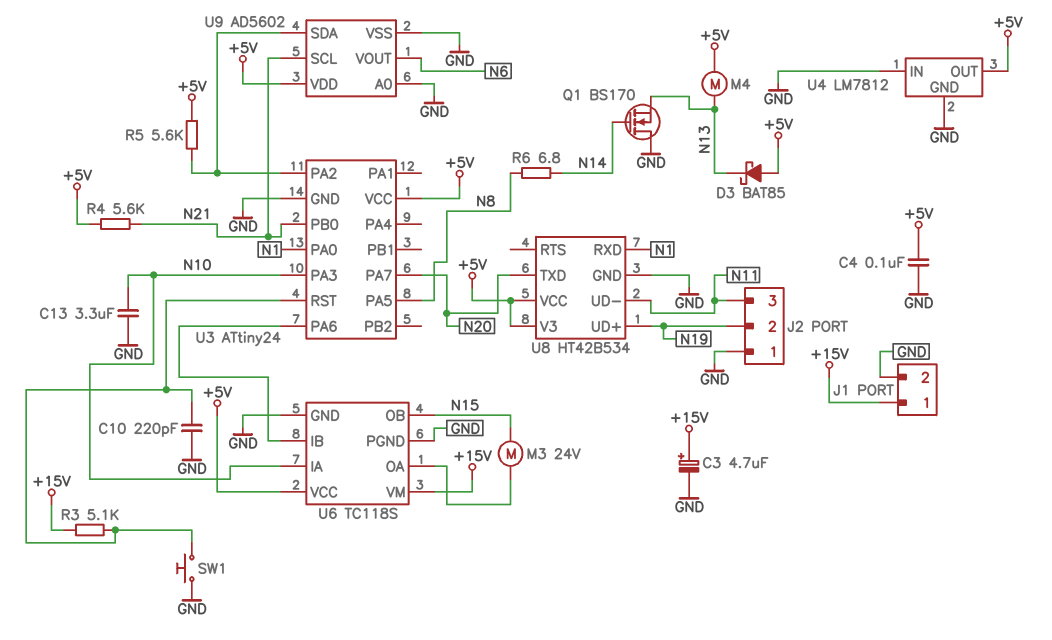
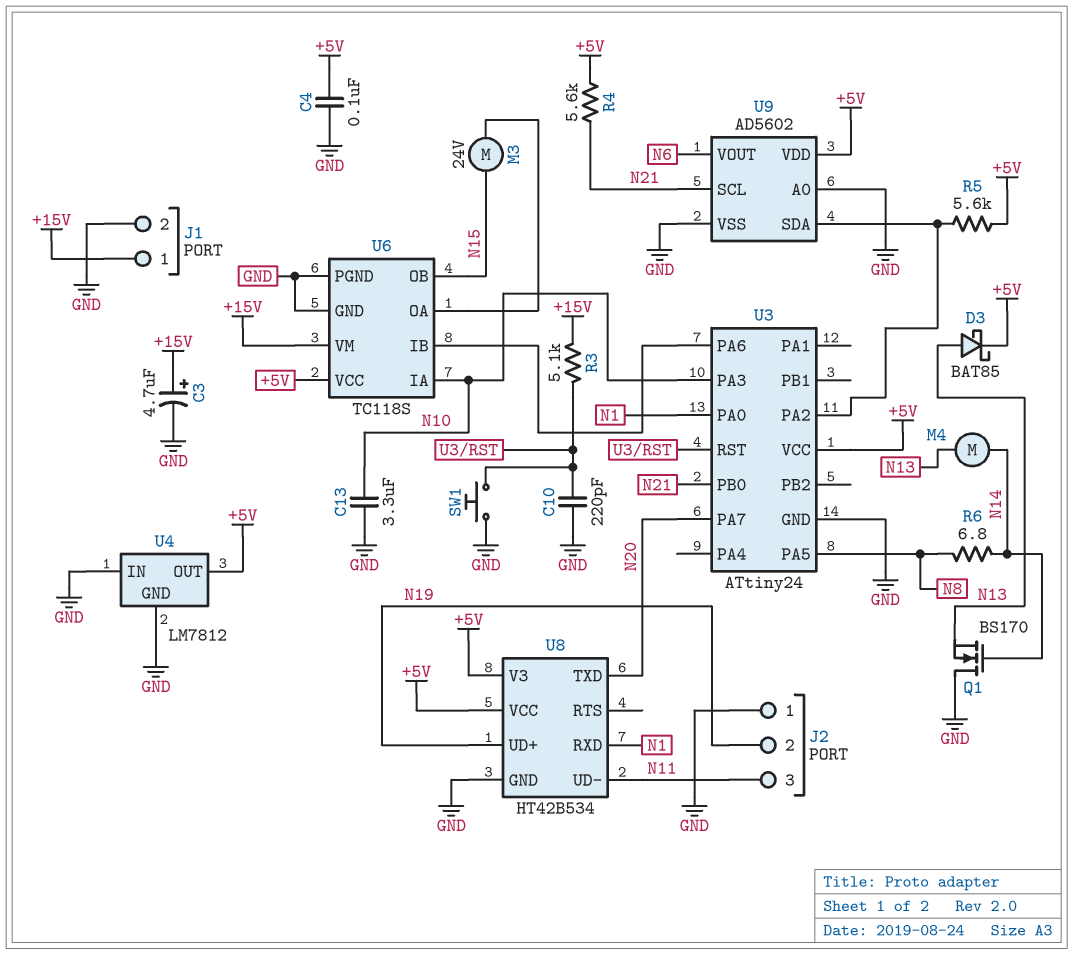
D3: schottky BAT85 (A +5V, K N13) -> schottky BAT85 (A N13, K +5V)
M4: motor (+5V, N13) -> motor (N13, N14)

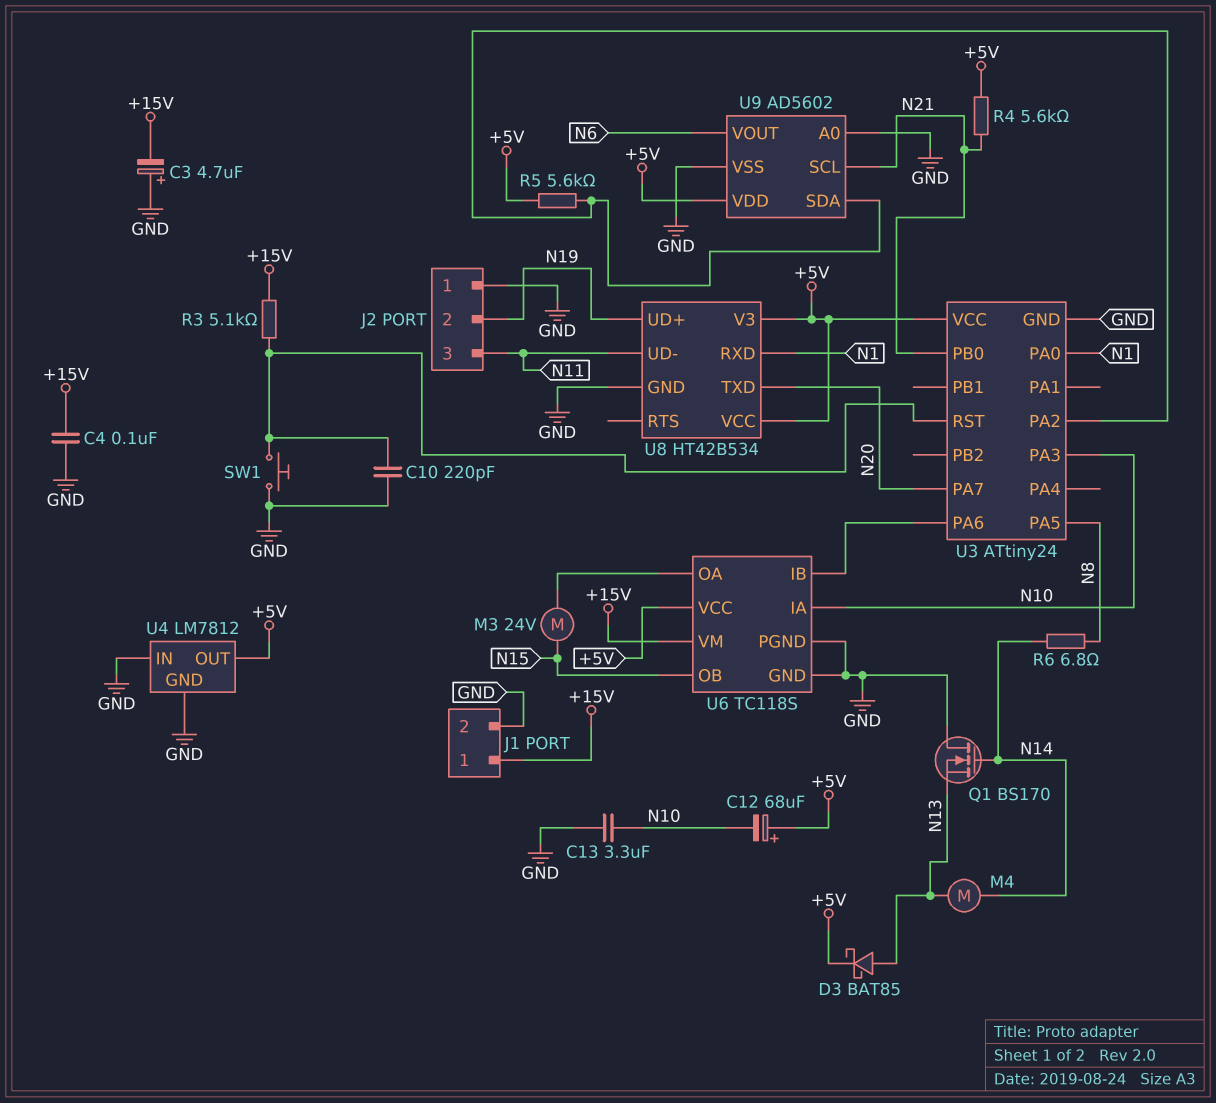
C3: 4.7uF (plus +15V, minus GND) -> 4.7uF (plus GND, minus +15V)
C4: 100nF (+5V, GND) -> 100nF (+15V, GND)
C12: none -> 68uF (plus +5V, minus N10)

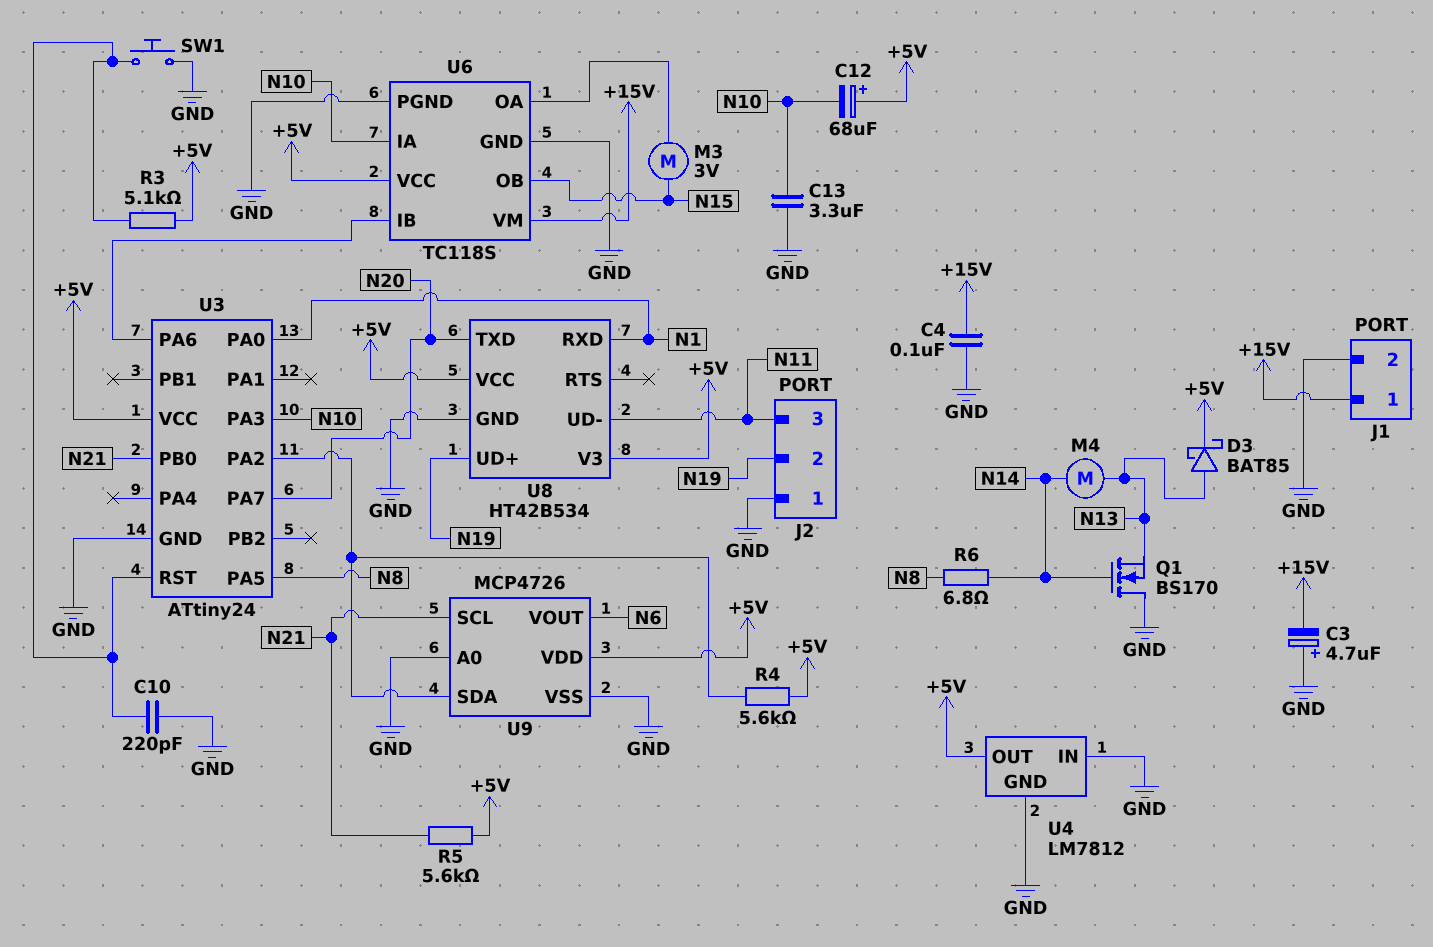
M3: motor 24V (N15, U6/OA) -> motor 3V (N15, U6/OA)
R3: 5.1k (+15V, U3/RST) -> 5.1k (+5V, U3/RST)
R4: 5.6k (+5V, N21) -> 5.6k (+5V, U3/PA2)
R5: 5.6k (+5V, U3/PA2) -> 5.6k (+5V, N21)
U9: AD5602 -> MCP4726

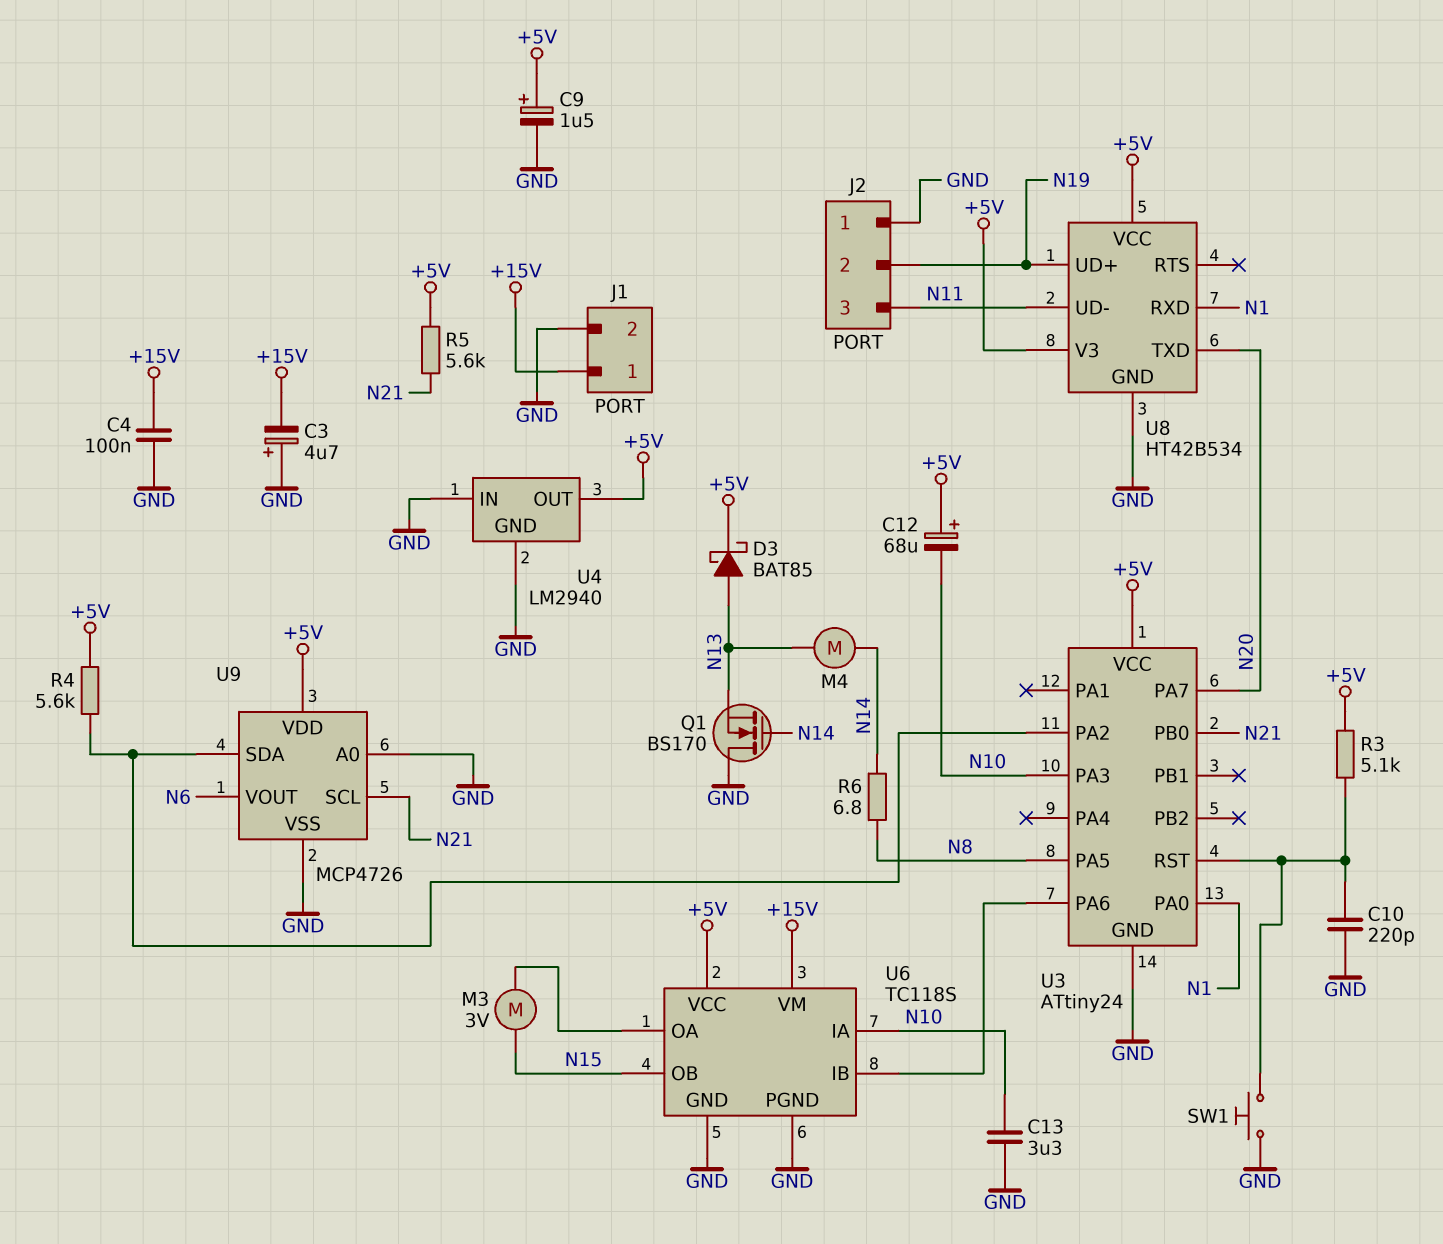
C9: none -> 1.5uF (plus +5V, minus GND)
U4: LM7812 -> LM2940

